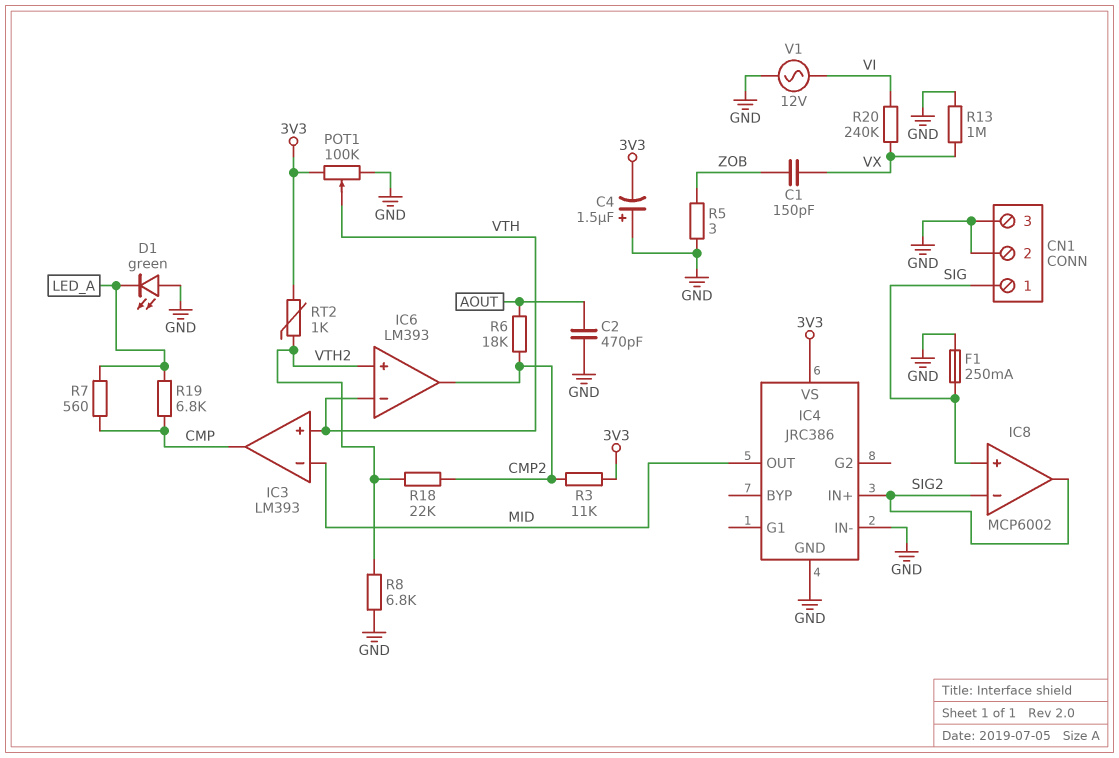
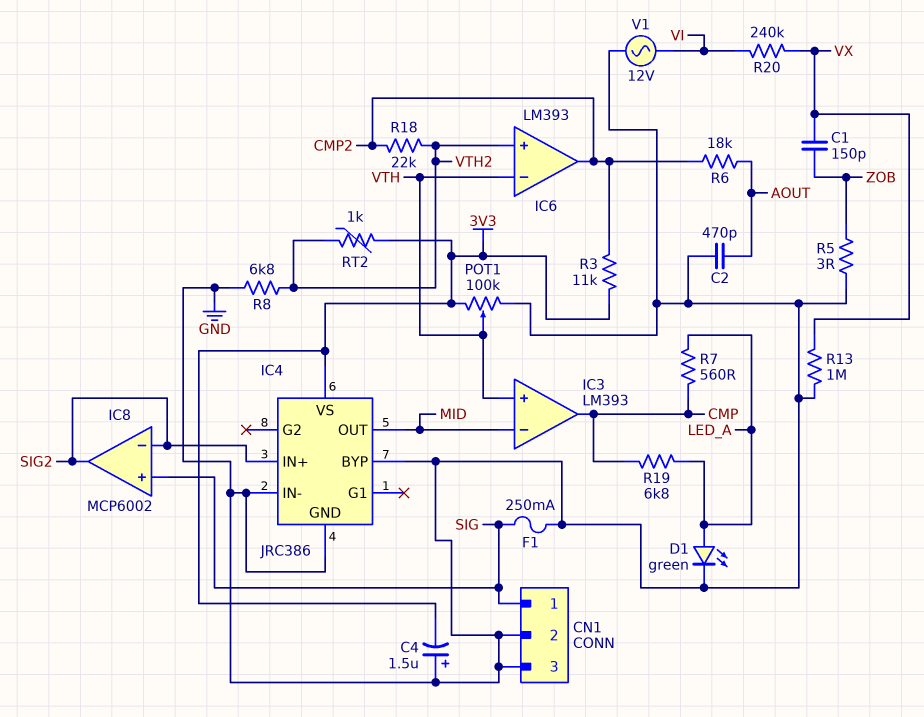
D1: LED green (A GND, K LED_A) -> LED green (A LED_A, K GND)
IC4 pin BYP: none -> GND

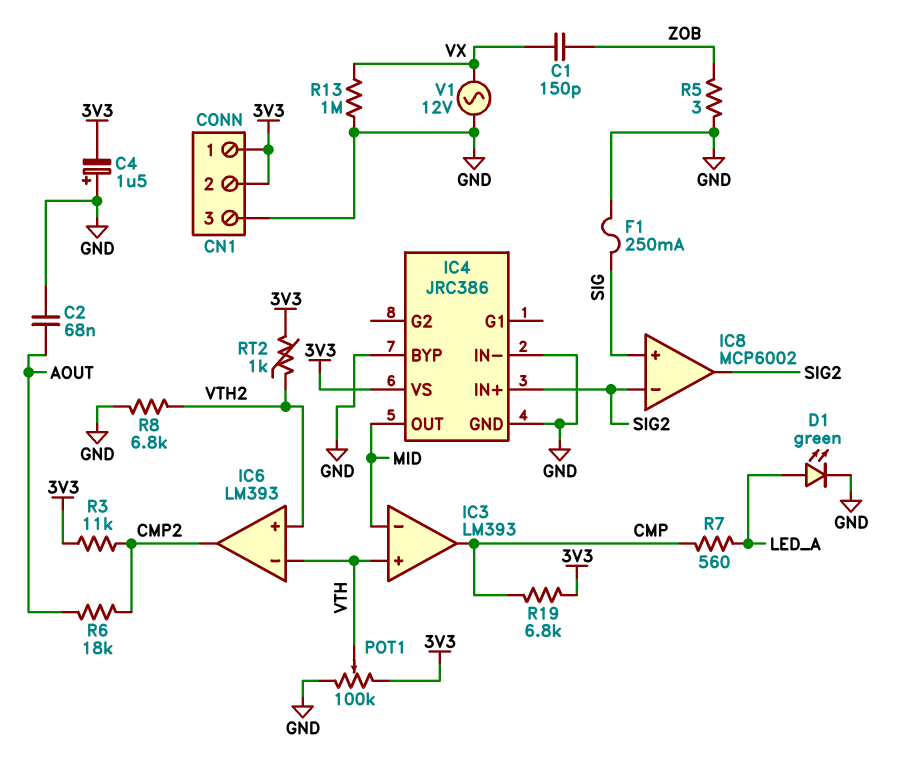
C2: 470pF (AOUT, GND) -> 68nF (AOUT, GND)
CN1 pin 1: SIG -> 3V3
CN1 pin 2: GND -> 3V3
R18: 22k (CMP2, VTH2) -> none
R19: 6.8k (CMP, LED_A) -> 6.8k (3V3, CMP)
R20: 240k (VI, VX) -> none
V1: AC 12V (GND, VI) -> AC 12V (GND, VX)

